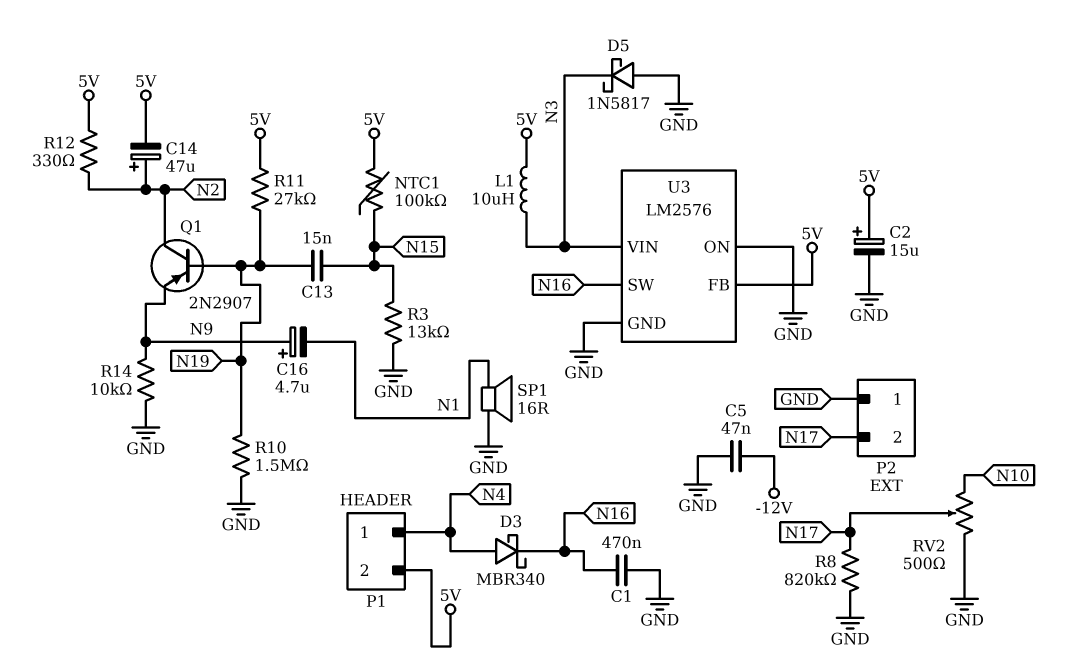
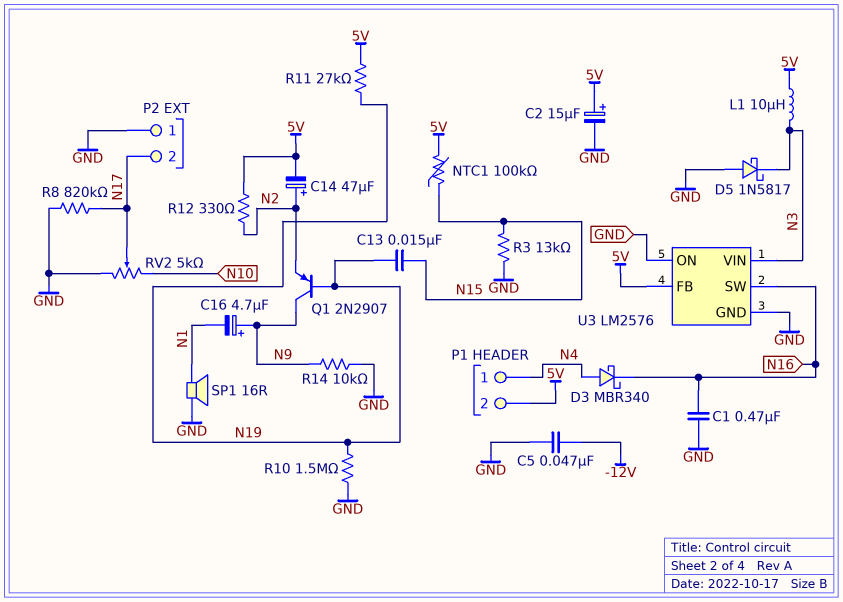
Q1: PNP 2N2907 (B N19, C N2, E N9) -> PNP 2N2907 (B N19, C N9, E N2)
RV2: 500 (GND, N10, wiper N17) -> 5k (GND, N10, wiper N17)

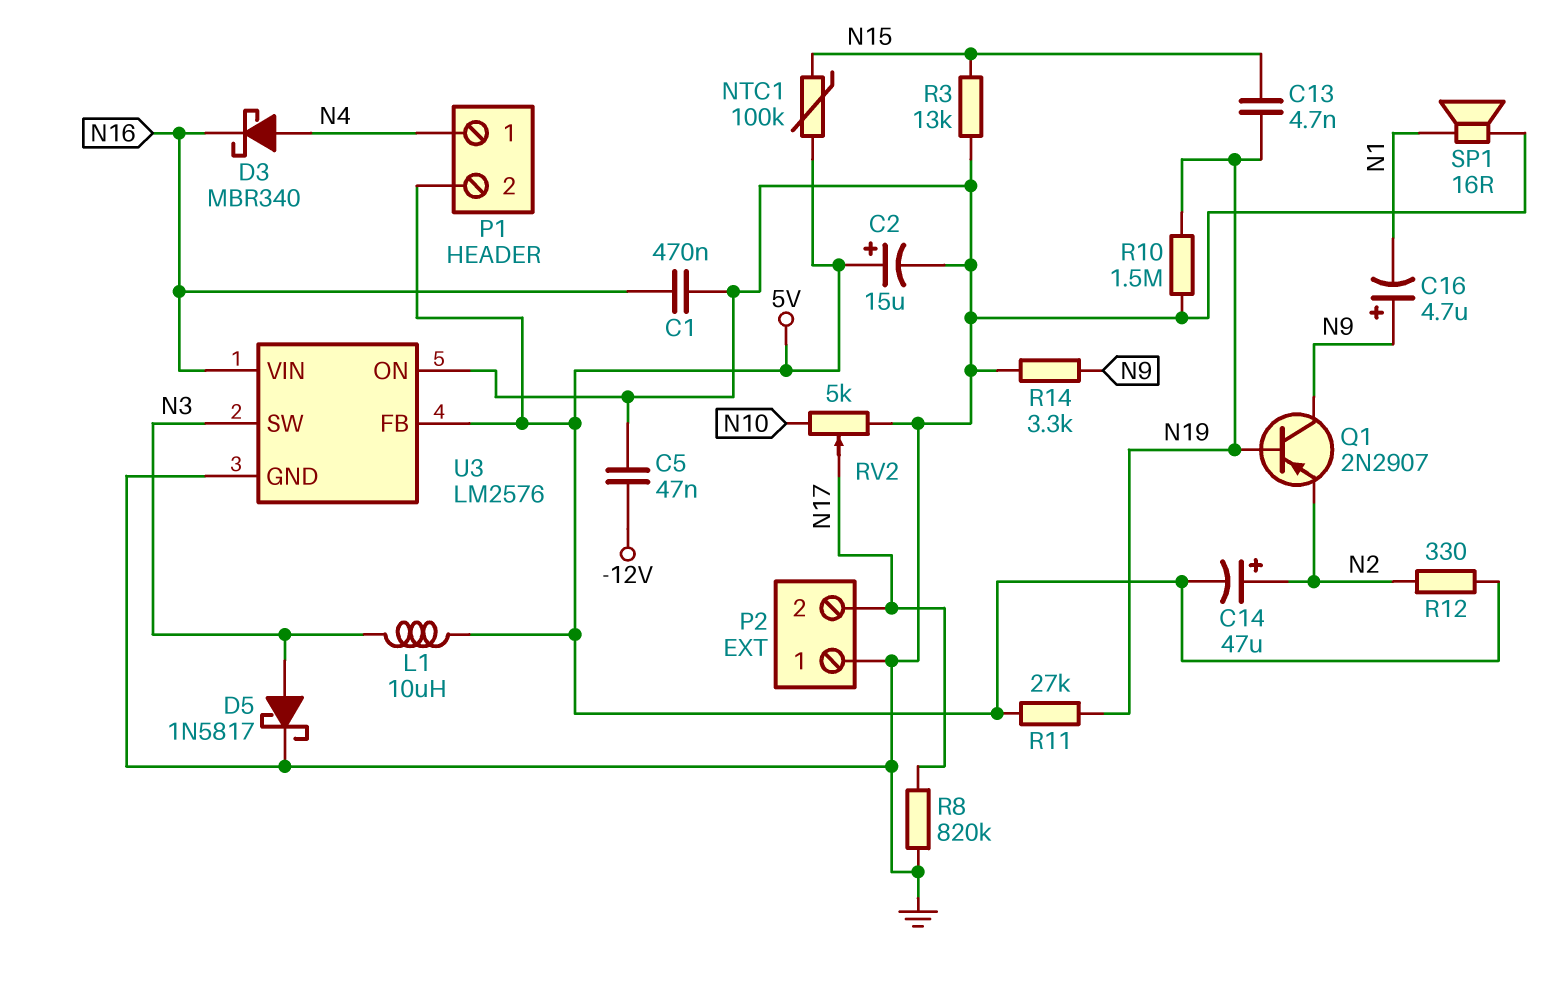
C13: 15nF (N15, N19) -> 4.7nF (N15, N19)
D5: schottky 1N5817 (A GND, K N3) -> schottky 1N5817 (A N3, K GND)
R14: 10k (GND, N9) -> 3.3k (GND, N9)
U3 pin SW: N16 -> N3
U3 pin VIN: N3 -> N16

